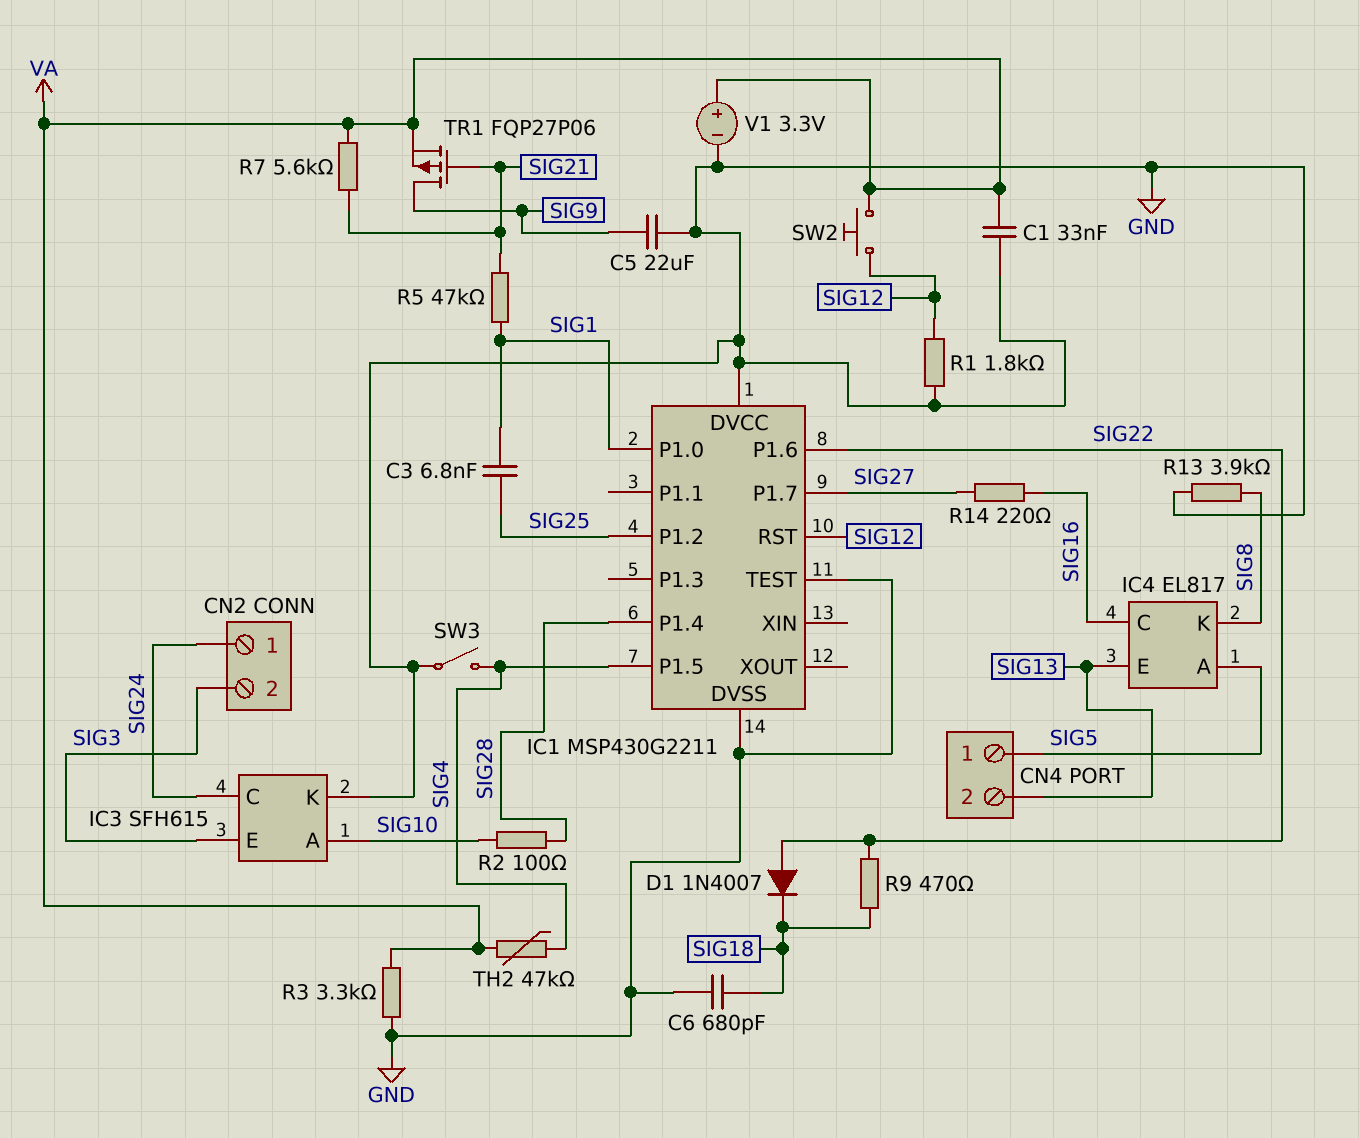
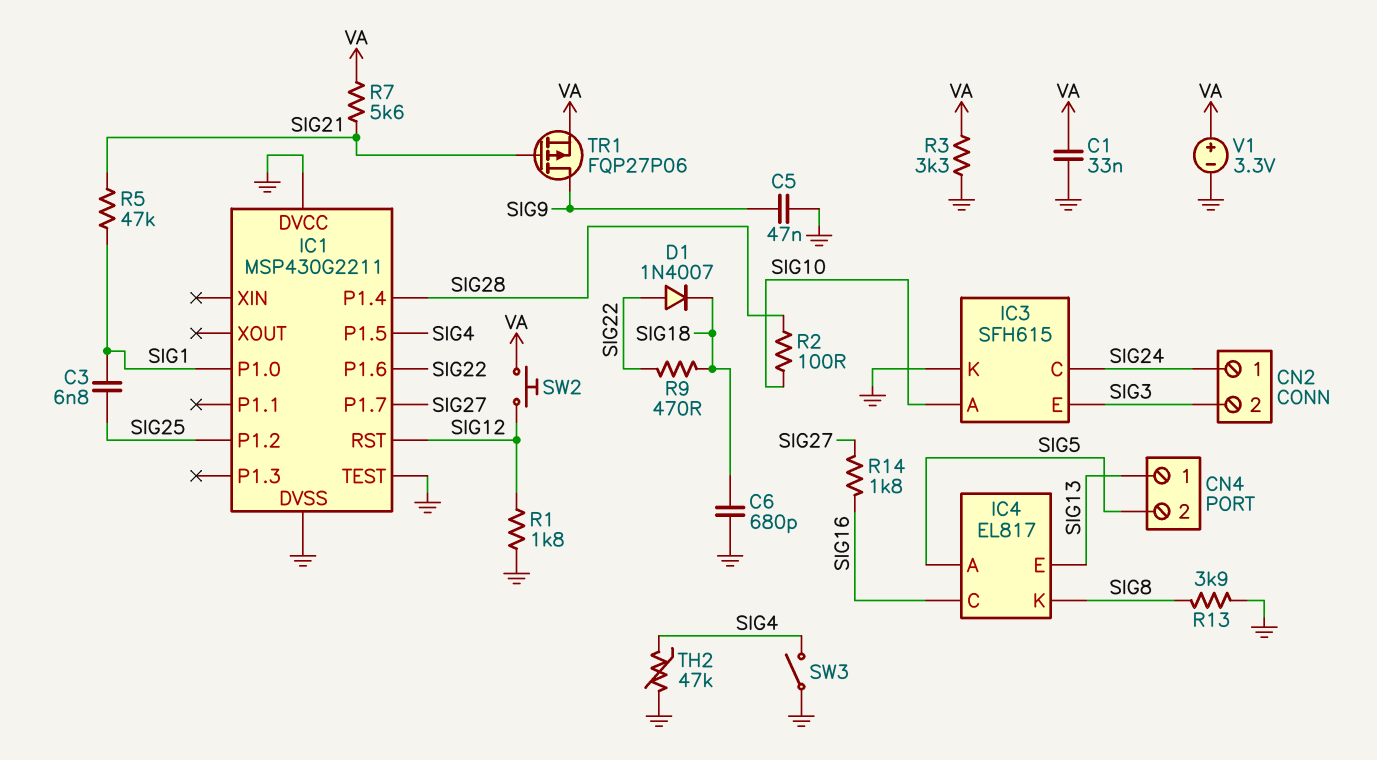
C5: 22uF (GND, SIG9) -> 47nF (GND, SIG9)
CN4 pin 1: SIG5 -> SIG13
CN4 pin 2: SIG13 -> SIG5
R14: 220 (SIG16, SIG27) -> 1.8k (SIG16, SIG27)
TH2: 47k (SIG4, VA) -> 47k (GND, SIG4)

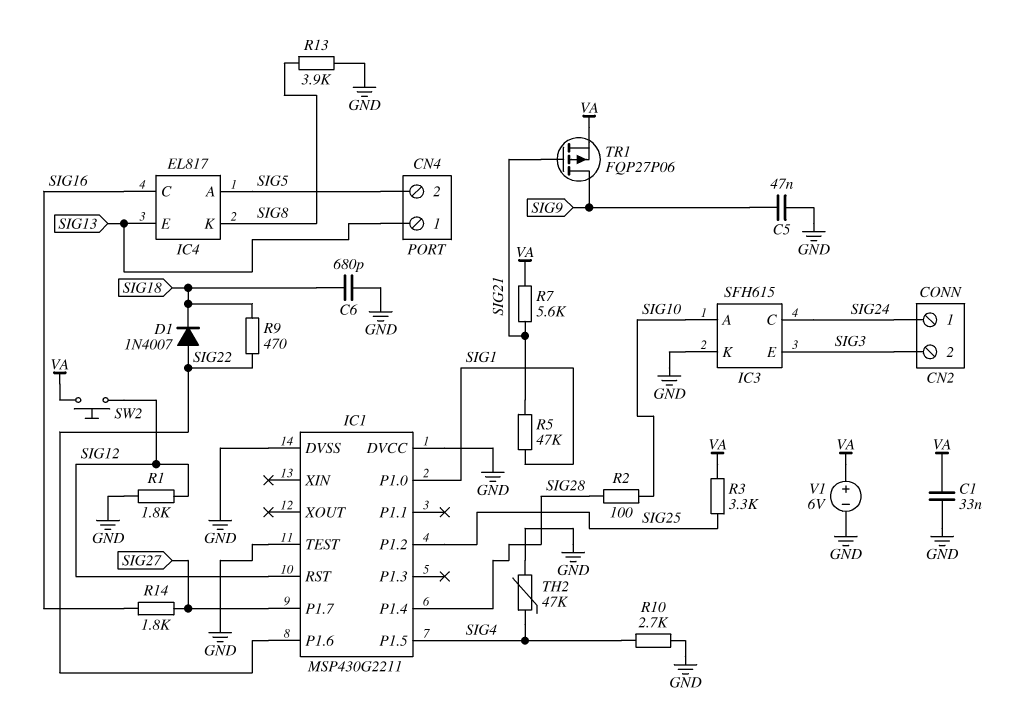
C3: 6.8nF (SIG1, SIG25) -> none
R3: 3.3k (GND, VA) -> 3.3k (SIG25, VA)
R10: none -> 2.7k (GND, SIG4)
SW3: switch (GND, SIG4) -> none
V1: 3.3V (plus VA, minus GND) -> 6V (plus VA, minus GND)

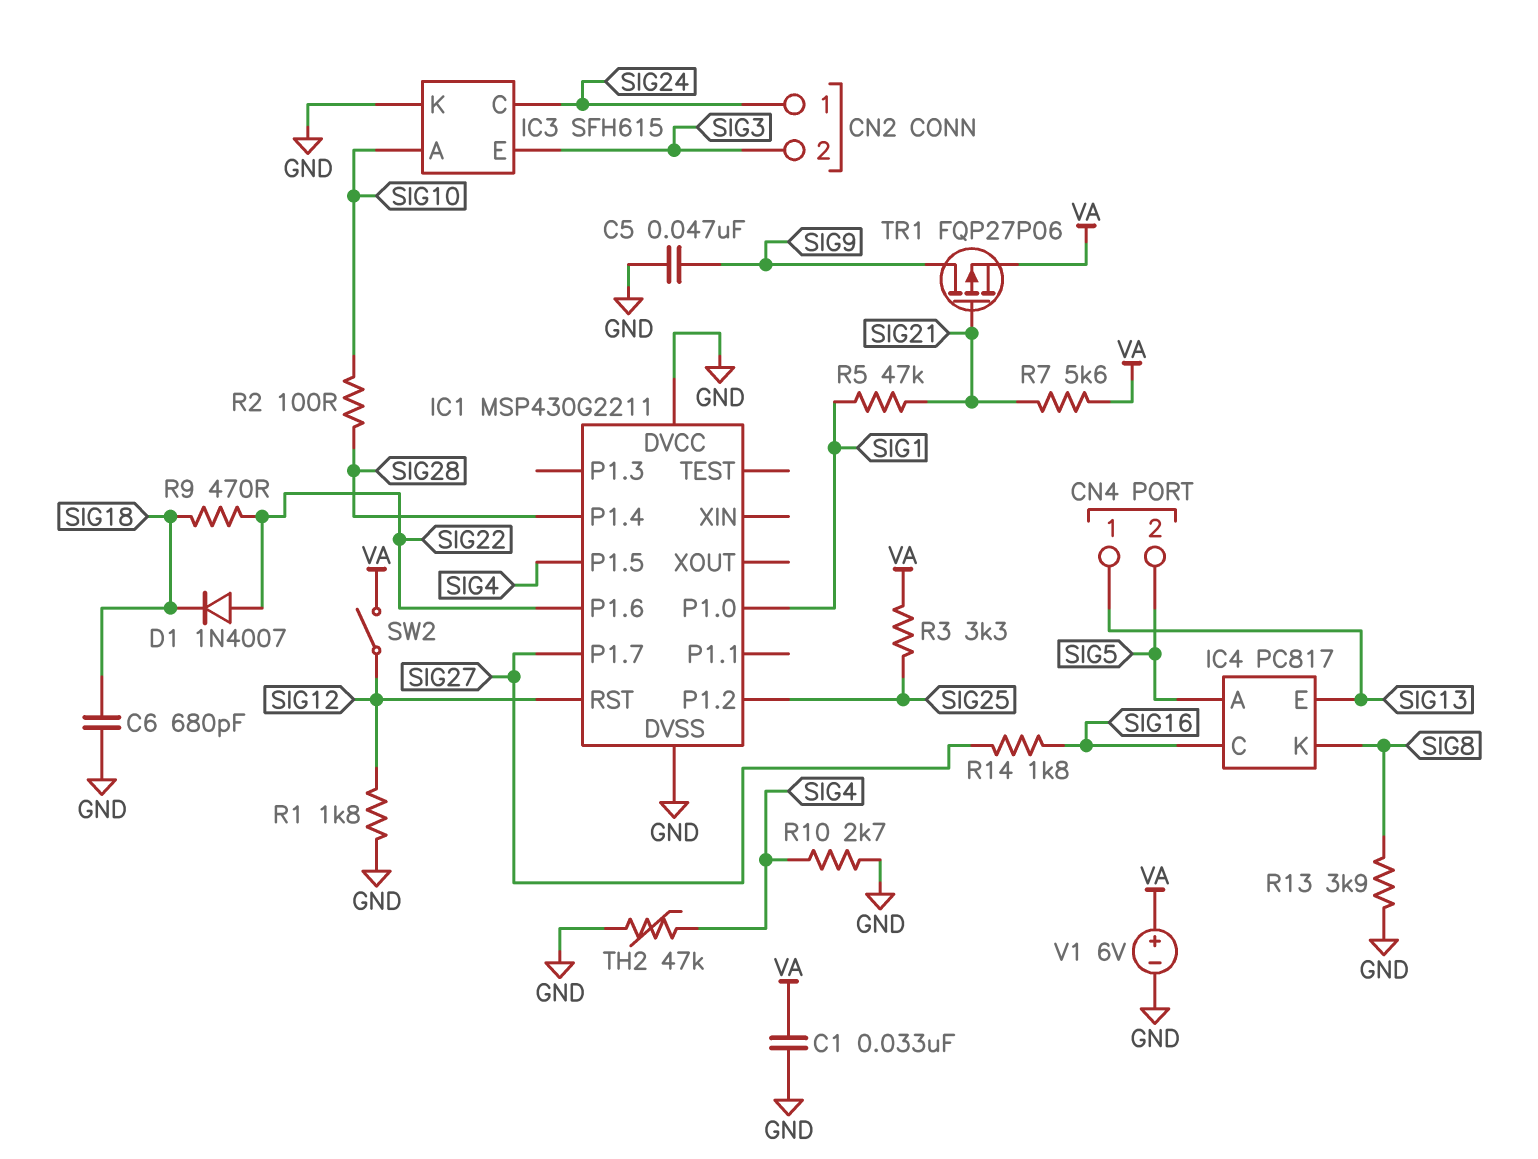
IC1 pin TEST: GND -> none
IC4: EL817 -> PC817
SW2: button (SIG12, VA) -> switch (SIG12, VA)

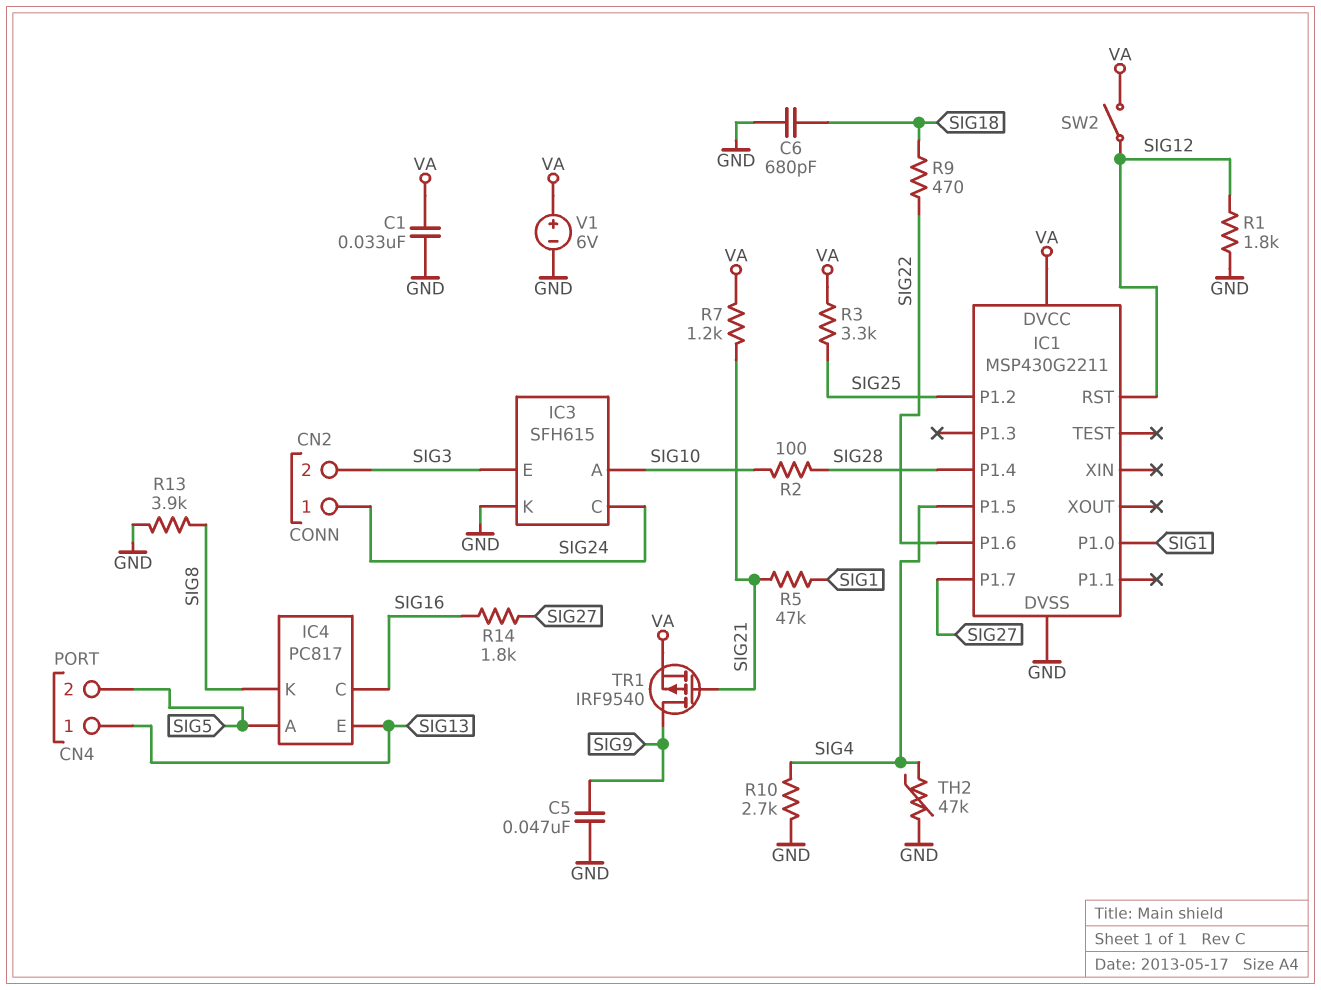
D1: diode 1N4007 (A SIG22, K SIG18) -> none
IC1 pin DVCC: GND -> VA
R7: 5.6k (SIG21, VA) -> 1.2k (SIG21, VA)
TR1: PMOS FQP27P06 (G SIG21, D SIG9, S VA) -> PMOS IRF9540 (G SIG21, D SIG9, S VA)

